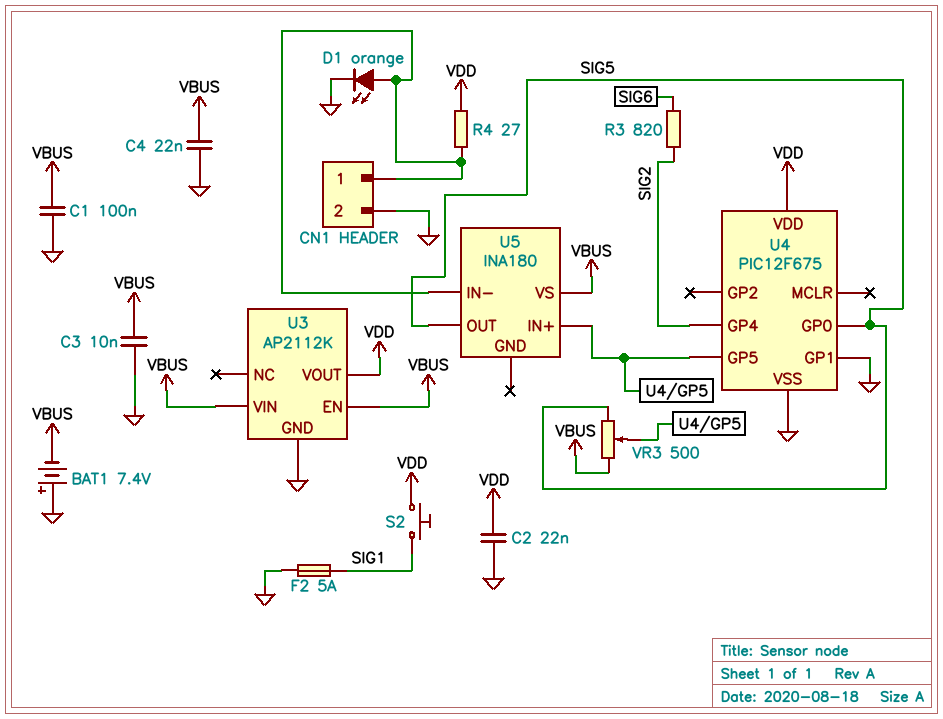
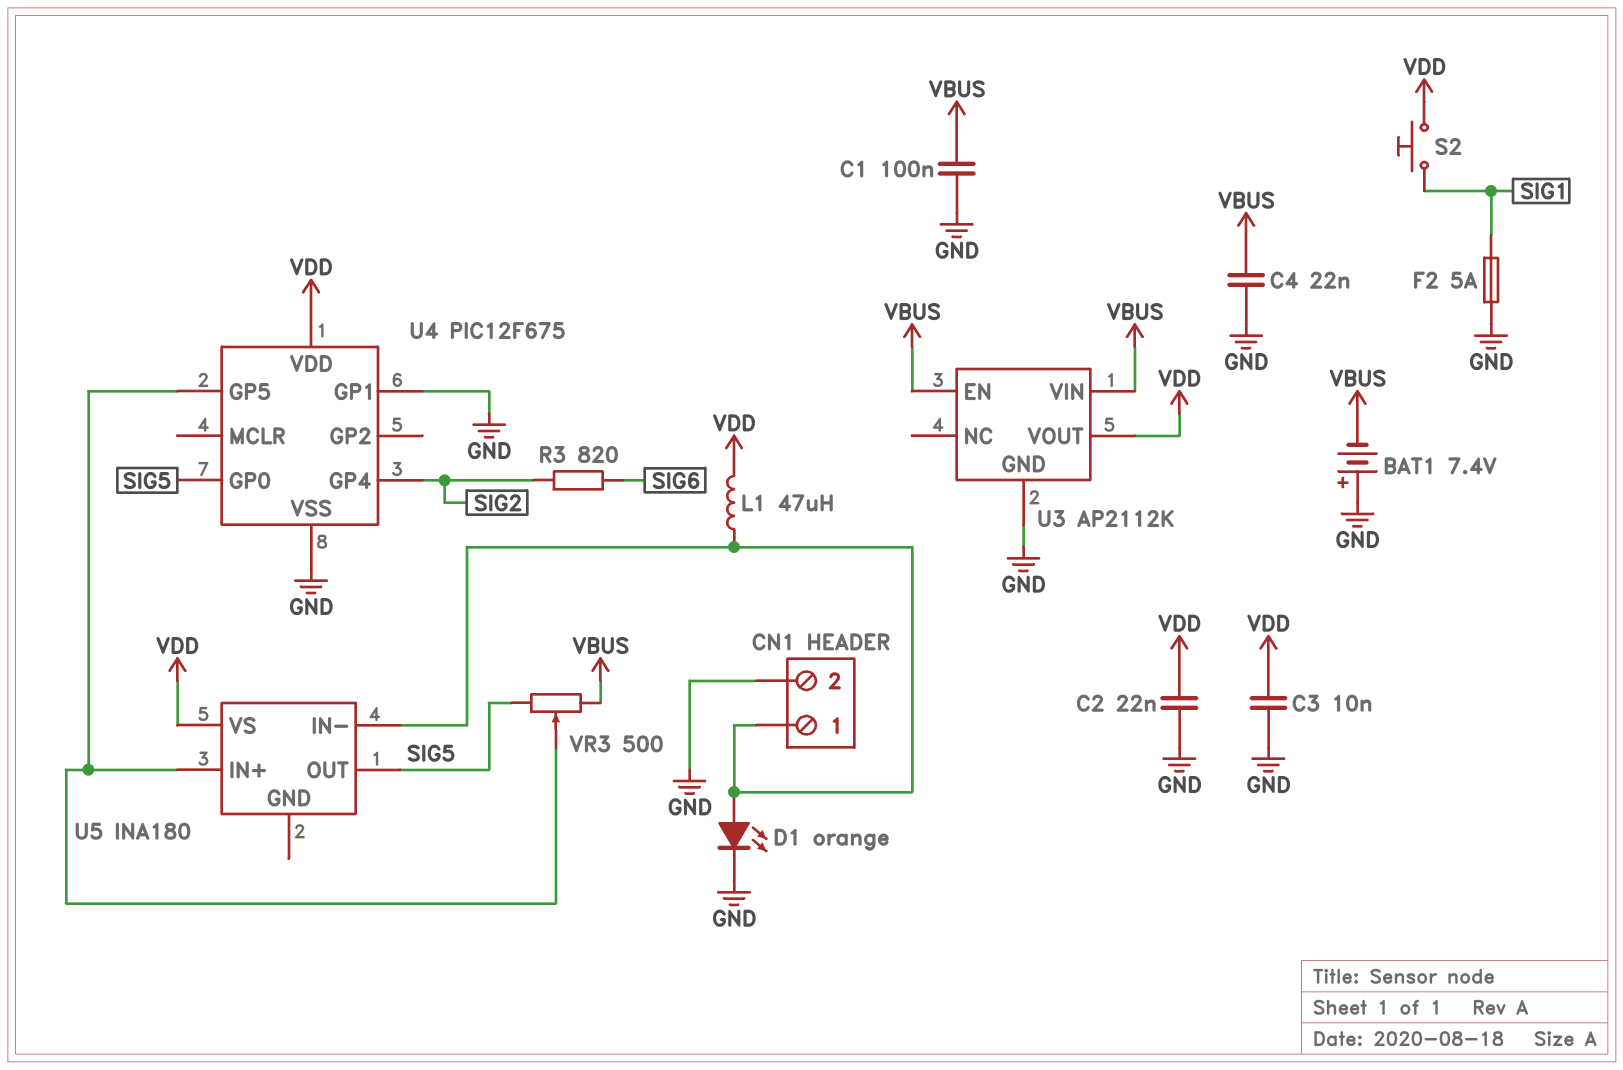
C3: 10nF (GND, VBUS) -> 10nF (GND, VDD)
L1: none -> 47uH (CN1/1, VDD)
R4: 27 (CN1/1, VDD) -> none
U5 pin VS: VBUS -> VDD

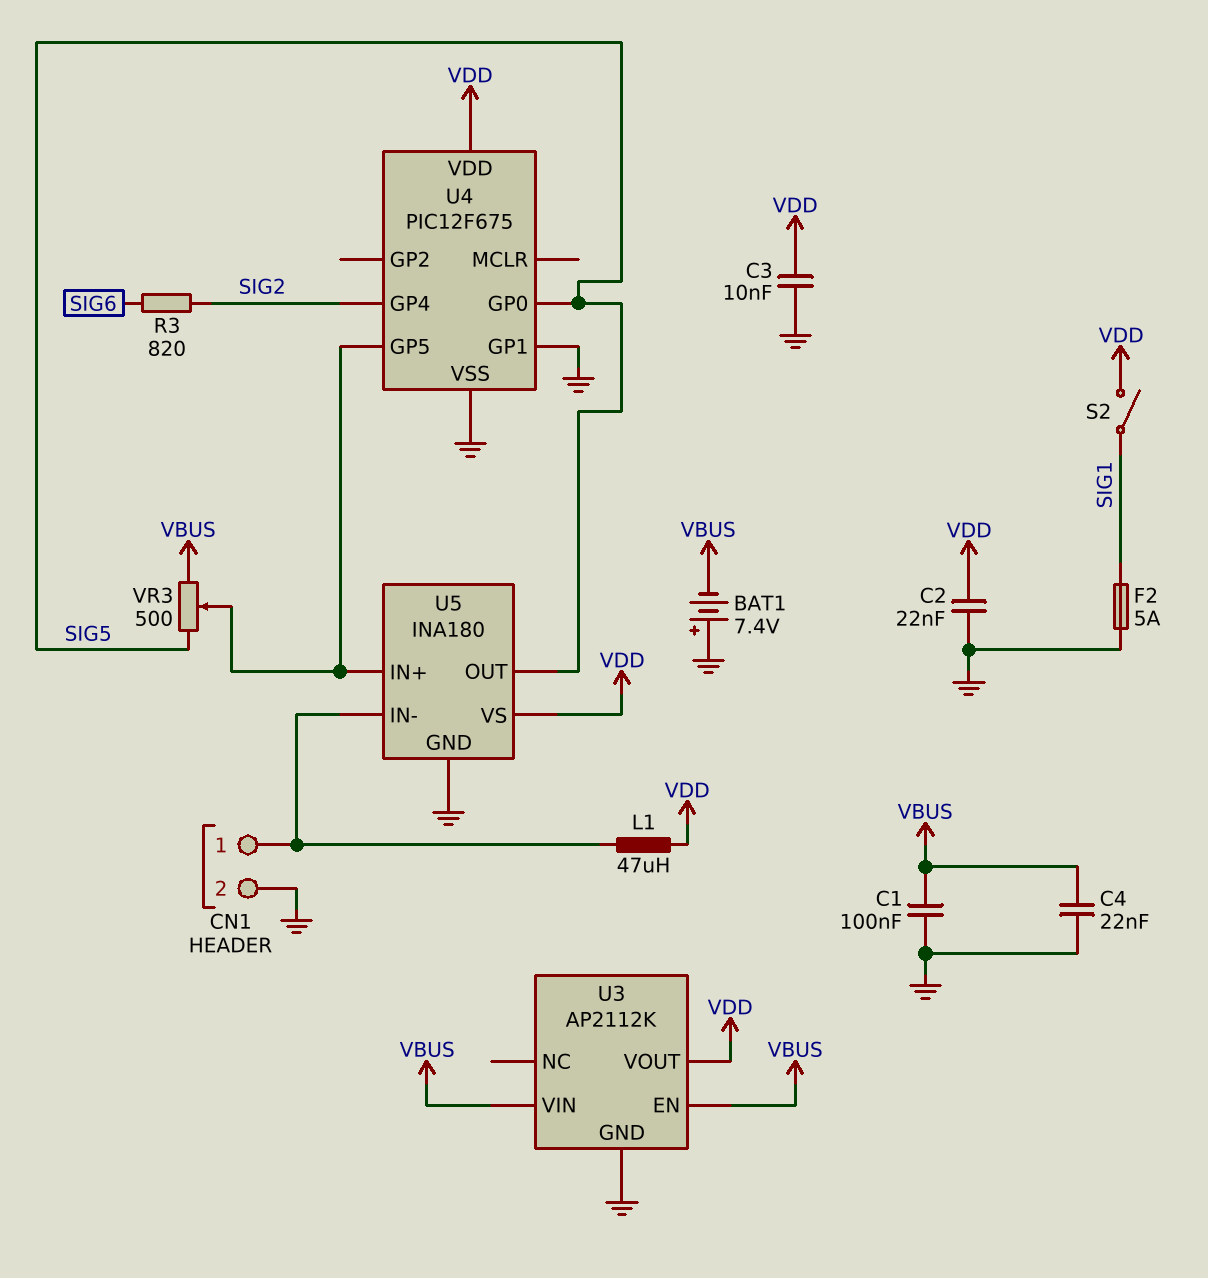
D1: LED orange (A CN1/1, K GND) -> none
S2: button (SIG1, VDD) -> switch (SIG1, VDD)
U5 pin GND: none -> GND

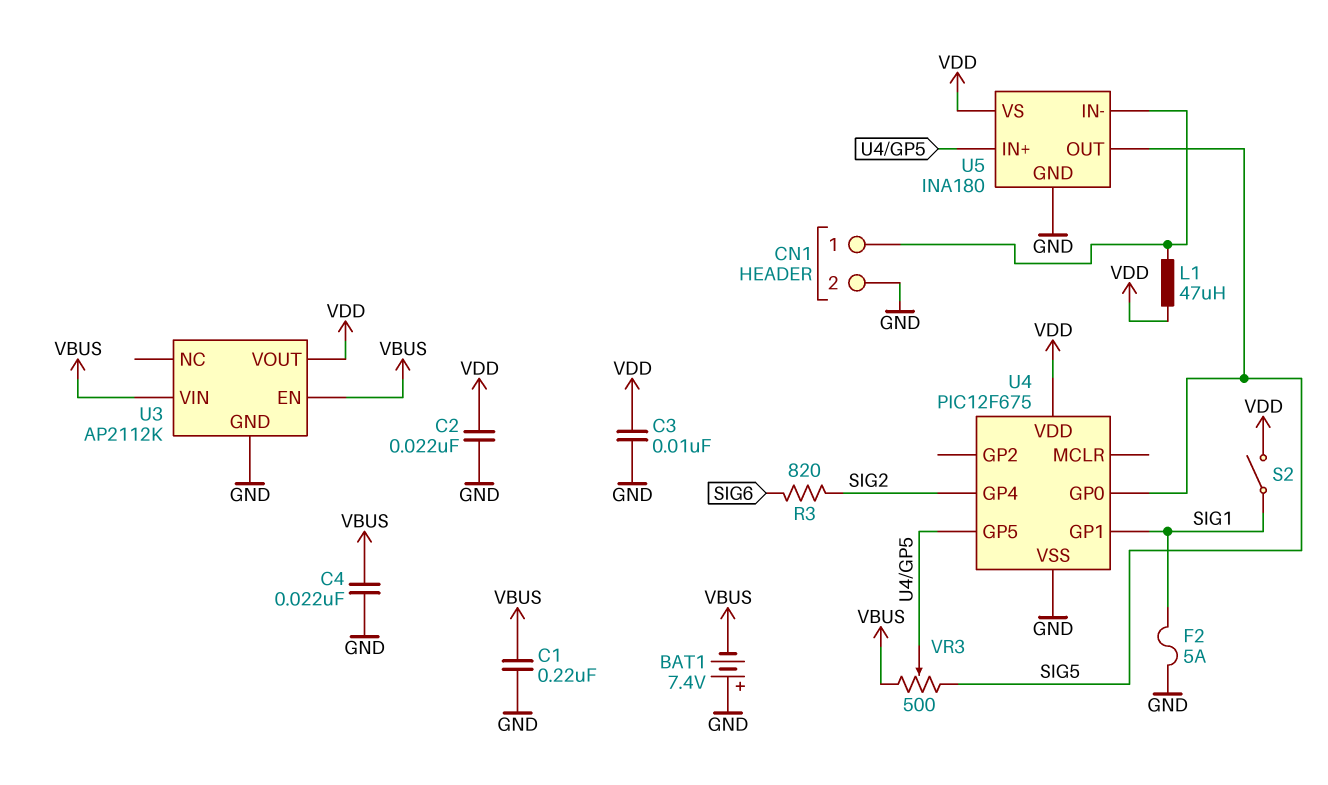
C1: 100nF (GND, VBUS) -> 220nF (GND, VBUS)
U4 pin GP1: GND -> SIG1

